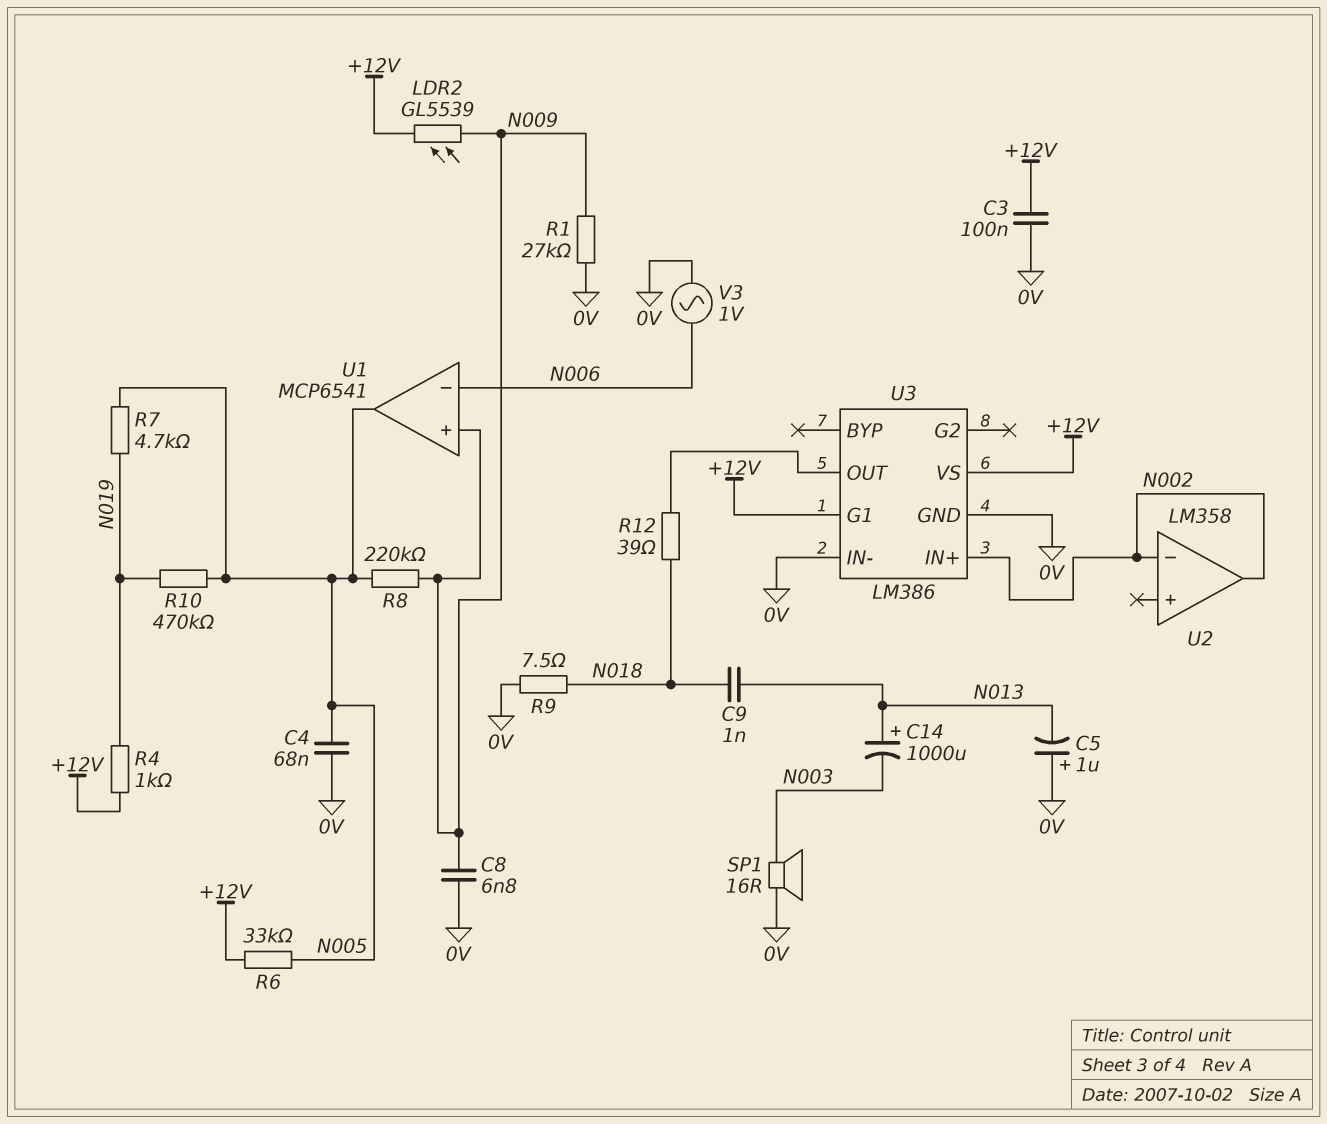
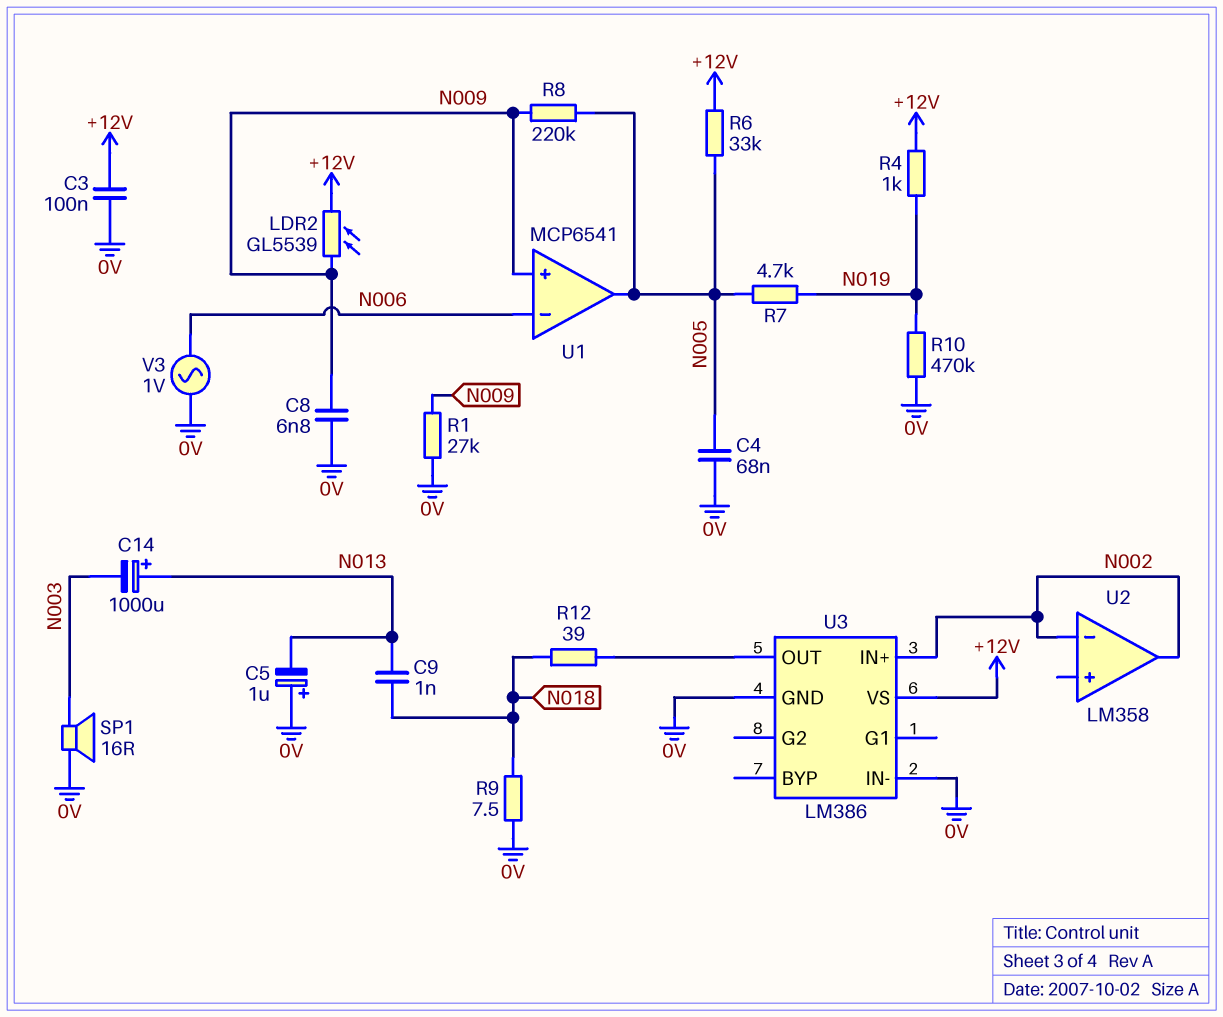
R10: 470k (N005, N019) -> 470k (0V, N019)
U3 pin G1: +12V -> none

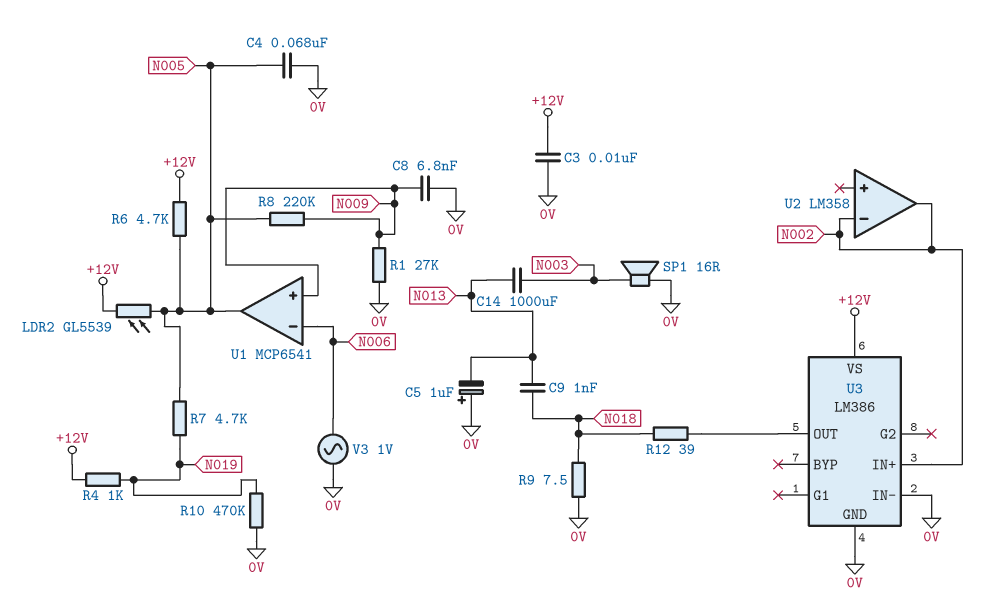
C3: 100nF (+12V, 0V) -> 10nF (+12V, 0V)
C14: 1000uF (plus N013, minus N003) -> 1000uF (N003, N013)
LDR2: GL5539 (+12V, N009) -> GL5539 (+12V, N005)
R6: 33k (+12V, N005) -> 4.7k (+12V, N005)

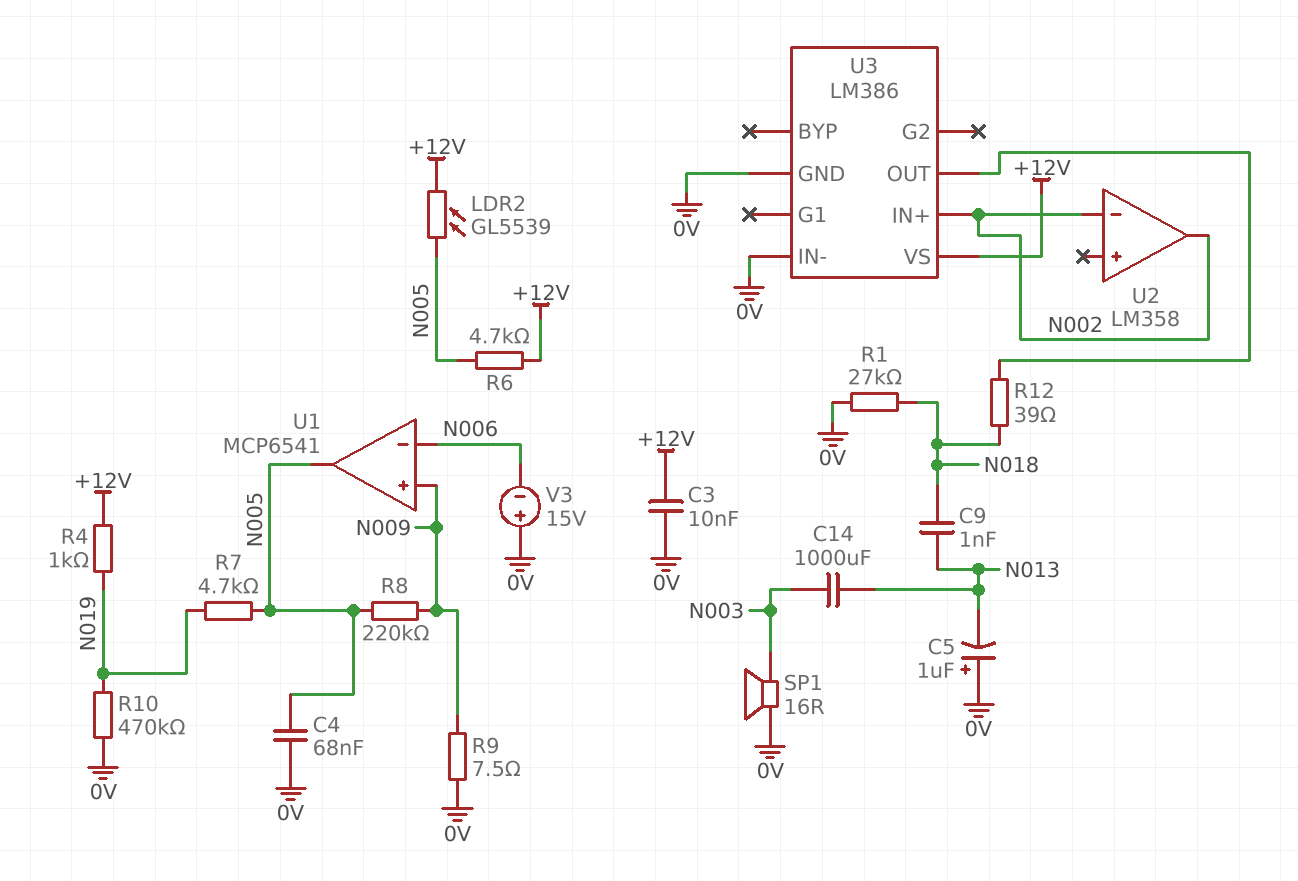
C8: 6.8nF (0V, N009) -> none
R1: 27k (0V, N009) -> 27k (0V, N018)
R9: 7.5 (0V, N018) -> 7.5 (0V, N009)
V3: AC 1V (0V, N006) -> 15V (plus 0V, minus N006)

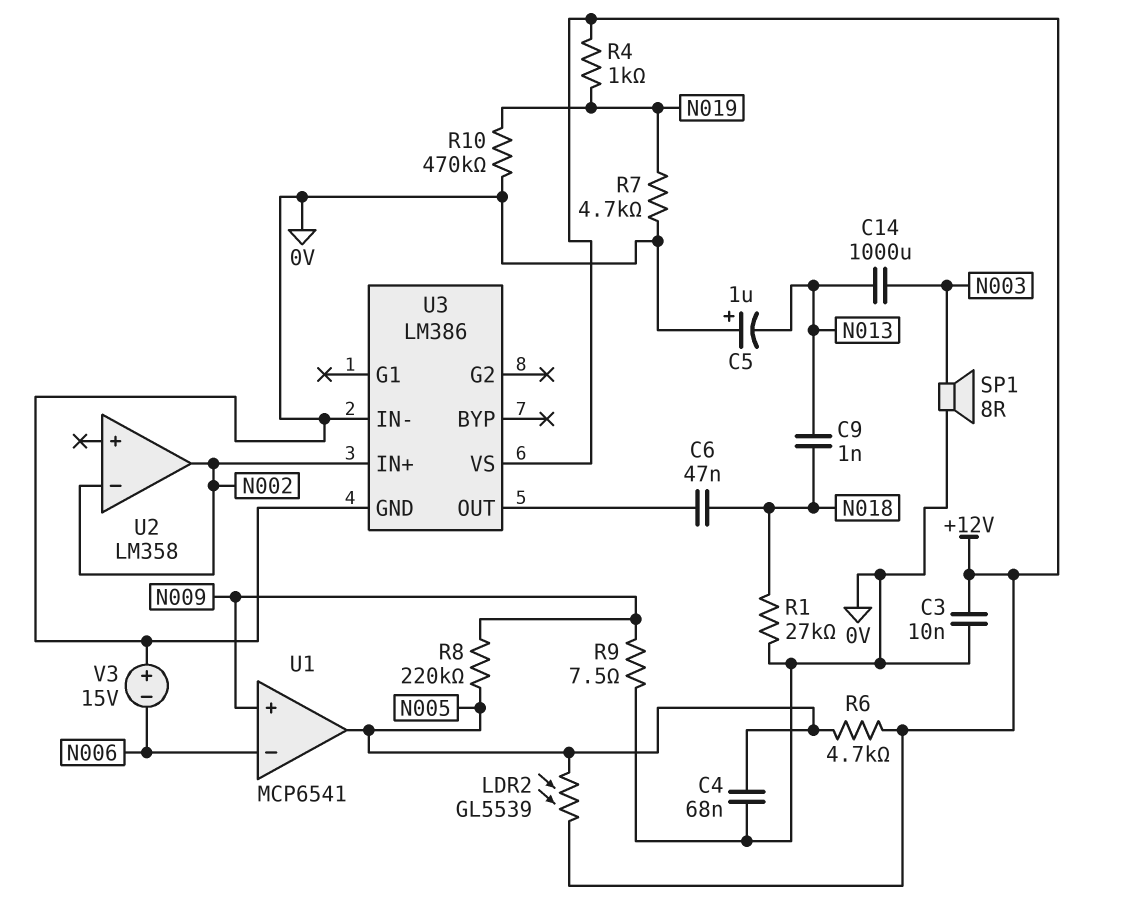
C6: none -> 47nF (N018, U3/OUT)
R7: 4.7k (N005, N019) -> 4.7k (0V, N019)
R12: 39 (N018, U3/OUT) -> none
SP1: speaker 16R (0V, N003) -> speaker 8R (0V, N003)

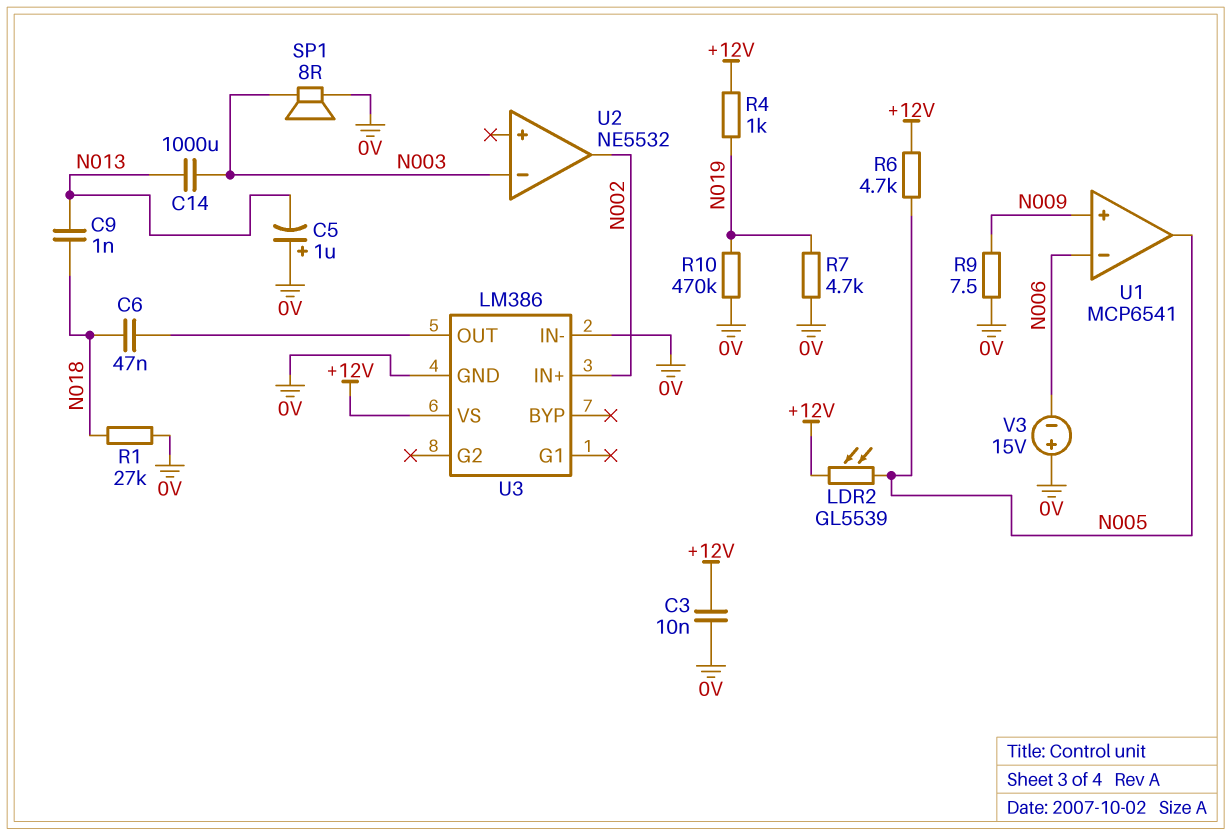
C4: 68nF (0V, N005) -> none
R8: 220k (N005, N009) -> none
U2: LM358 -> NE5532
U2 pin in-: N002 -> N003

